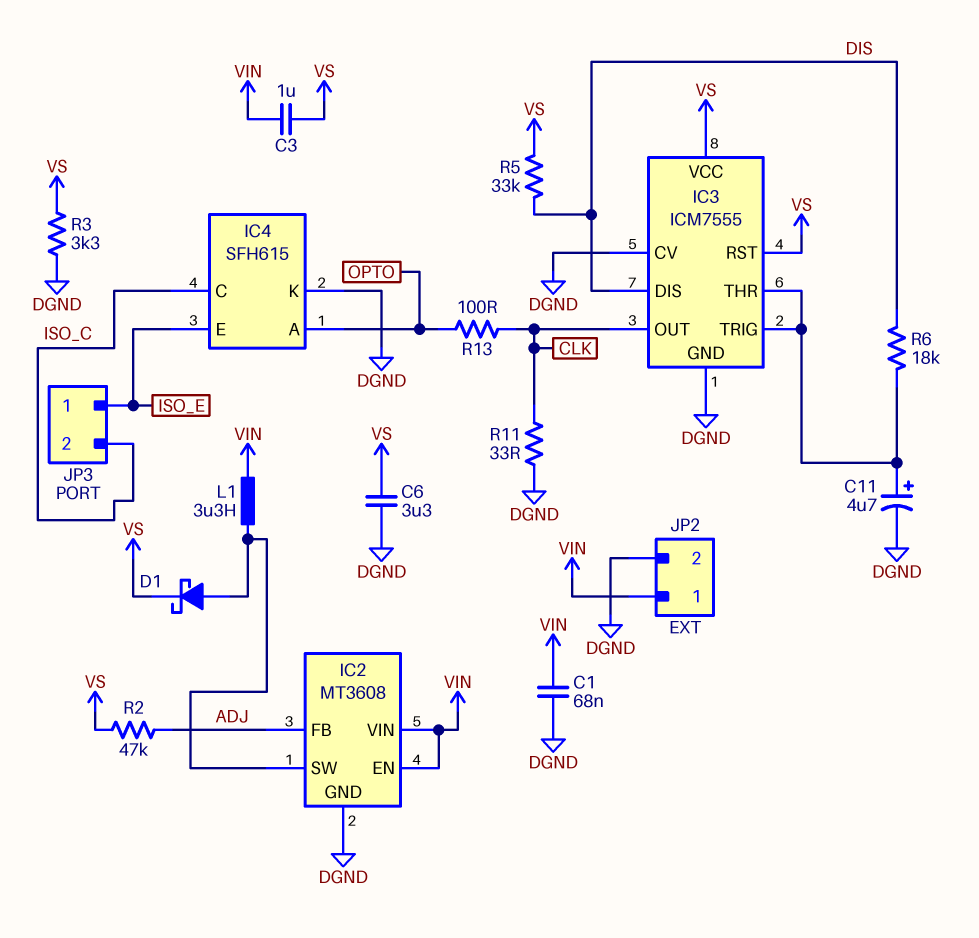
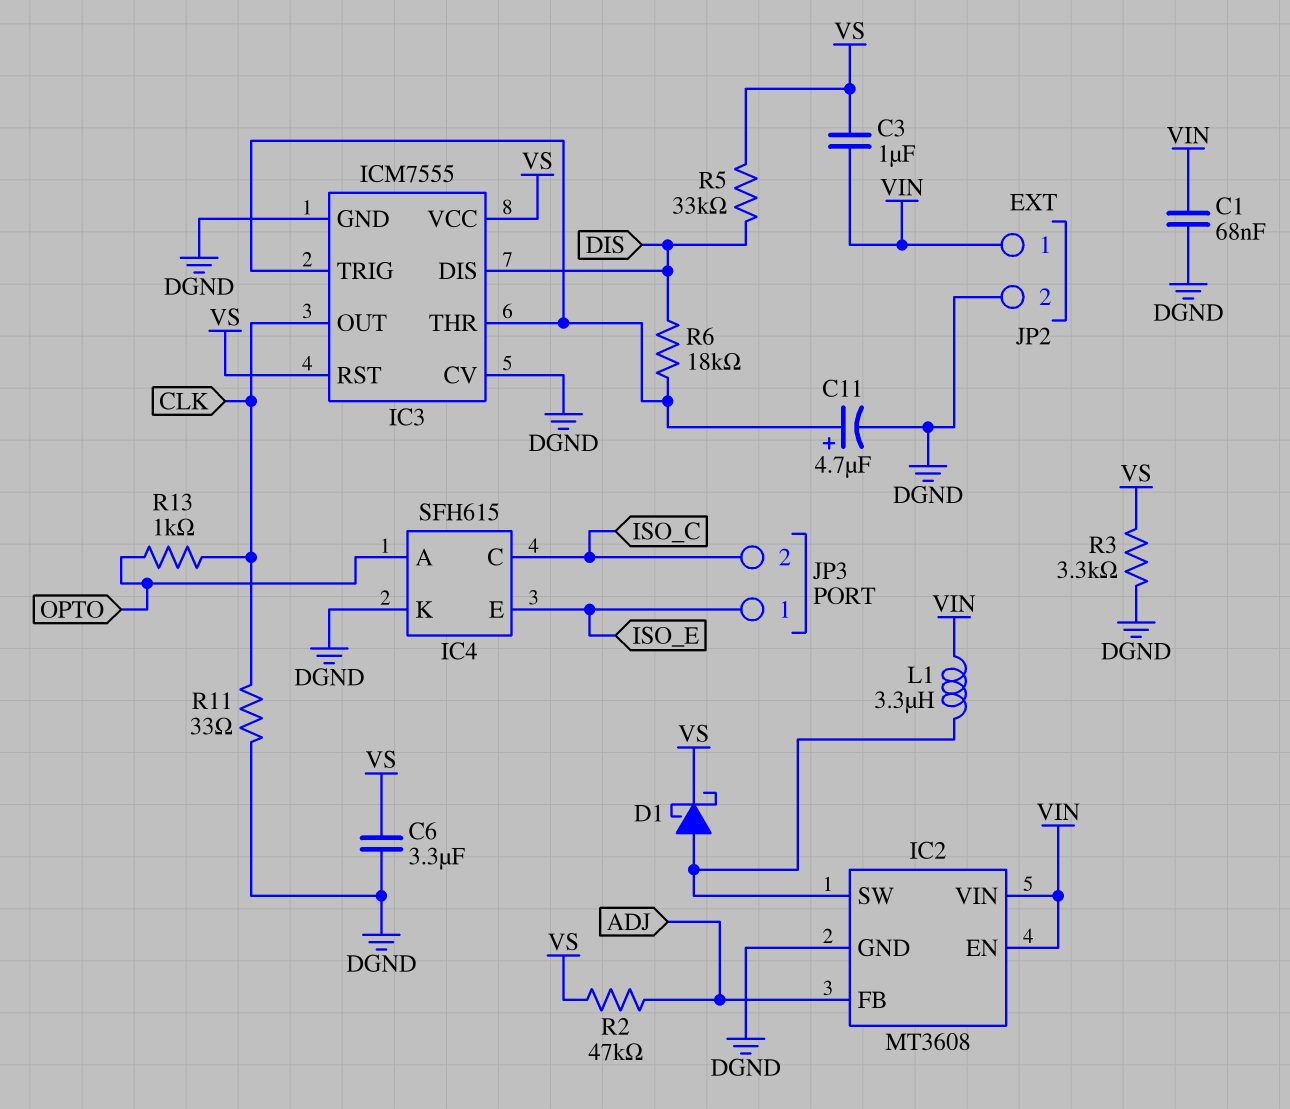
R13: 100 (CLK, OPTO) -> 1k (CLK, OPTO)

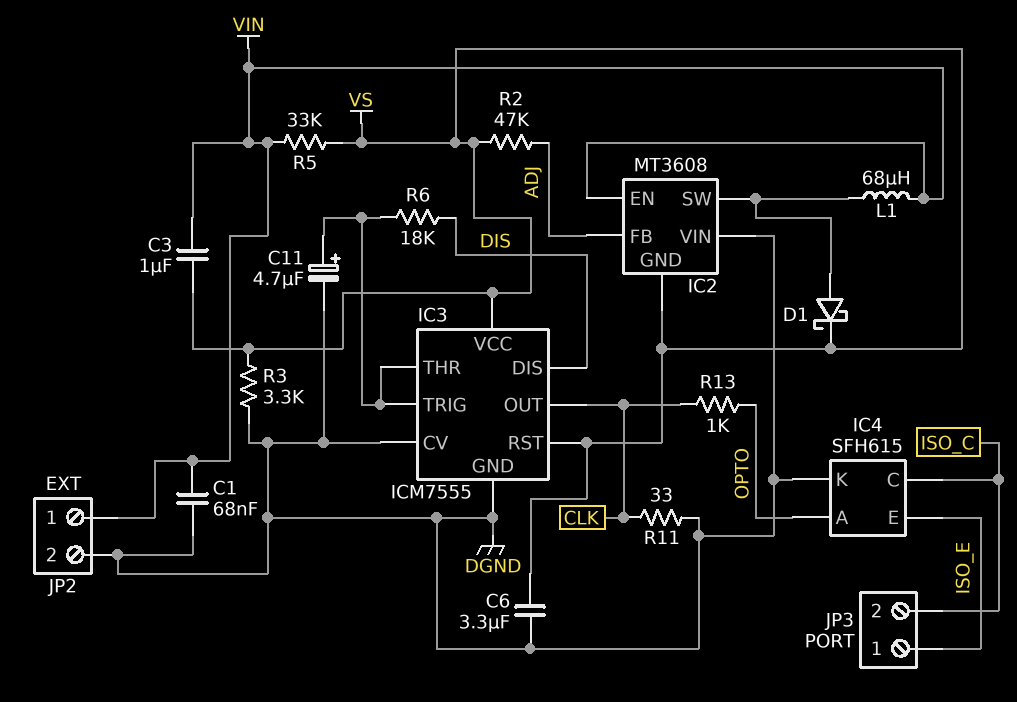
IC2 pin GND: DGND -> VS
IC2 pin VIN: VIN -> DGND
L1: 3.3uH (IC2/SW, VIN) -> 68uH (IC2/SW, VIN)
R5: 33k (DIS, VS) -> 33k (VIN, VS)

